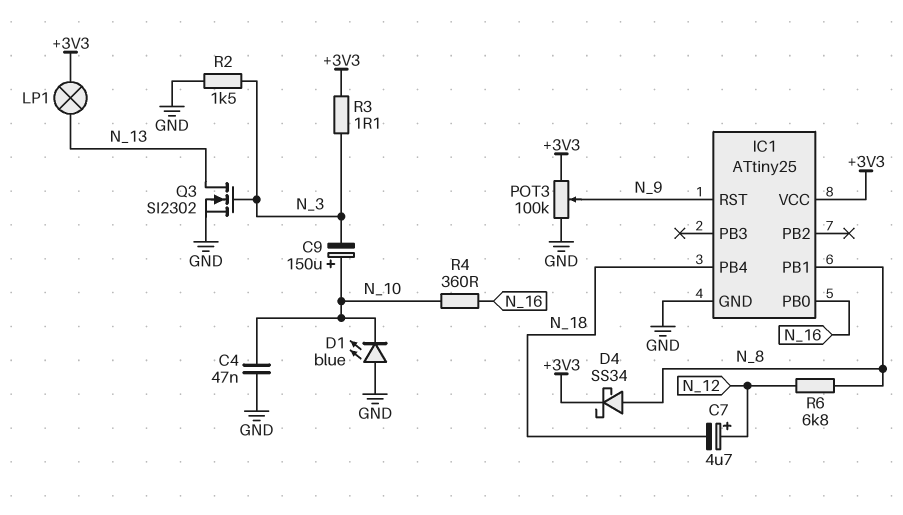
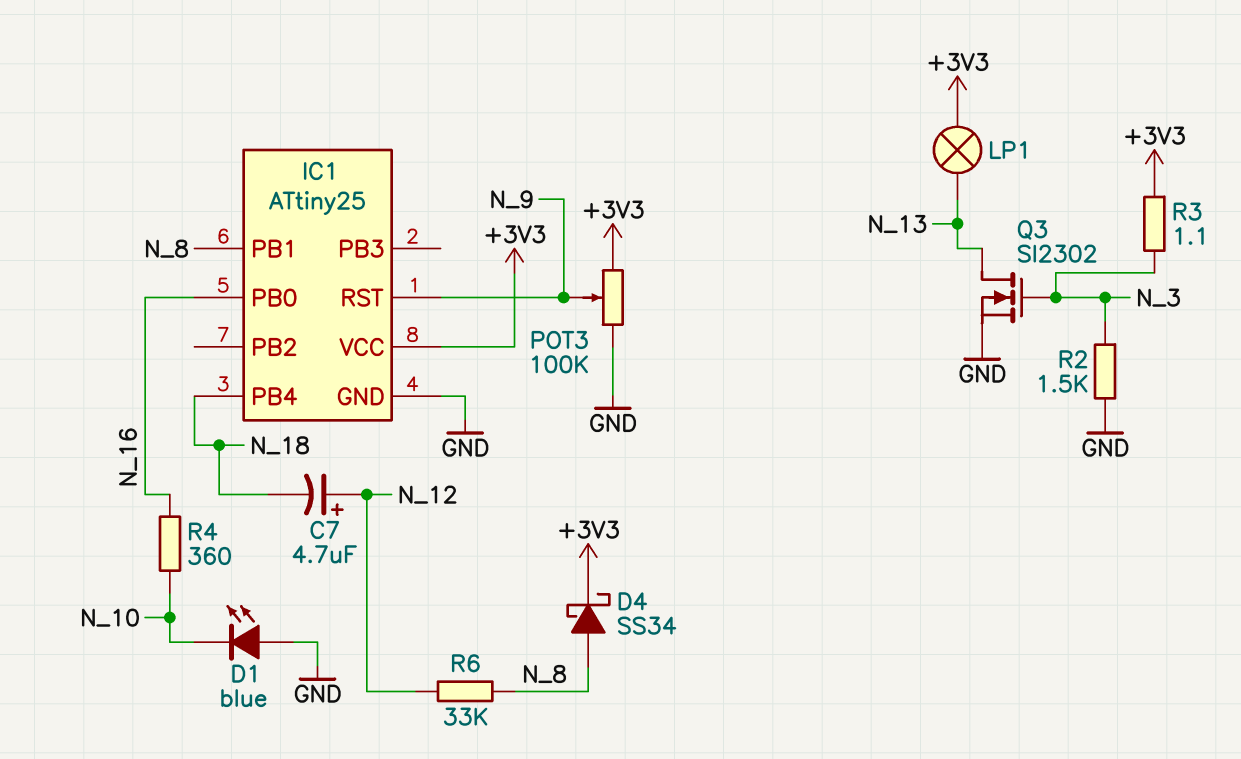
C4: 47nF (GND, N_10) -> none
C9: 150uF (plus N_10, minus N_3) -> none
R6: 6.8k (N_8, N_12) -> 33k (N_8, N_12)

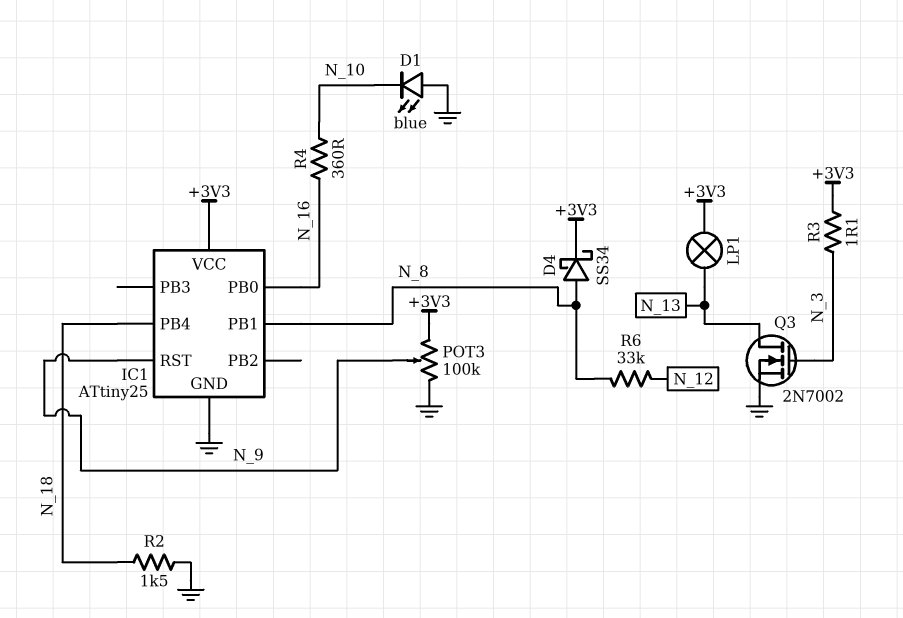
C7: 4.7uF (plus N_12, minus N_18) -> none
Q3: NMOS SI2302 (G N_3, D N_13, S GND) -> NMOS 2N7002 (G N_3, D N_13, S GND)
R2: 1.5k (GND, N_3) -> 1.5k (GND, N_18)

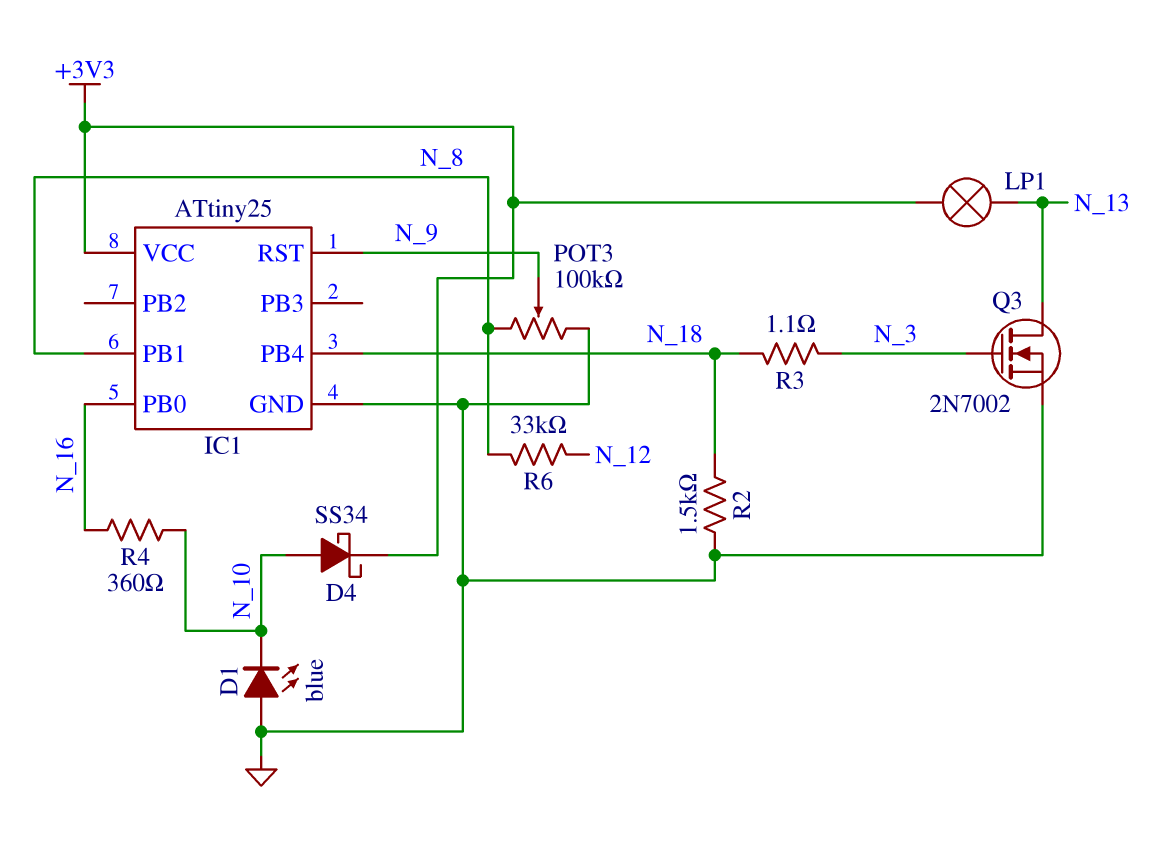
D4: schottky SS34 (A N_8, K +3V3) -> schottky SS34 (A N_10, K +3V3)
POT3: 100k (+3V3, GND, wiper N_9) -> 100k (GND, N_8, wiper N_9)
R3: 1.1 (+3V3, N_3) -> 1.1 (N_3, N_18)

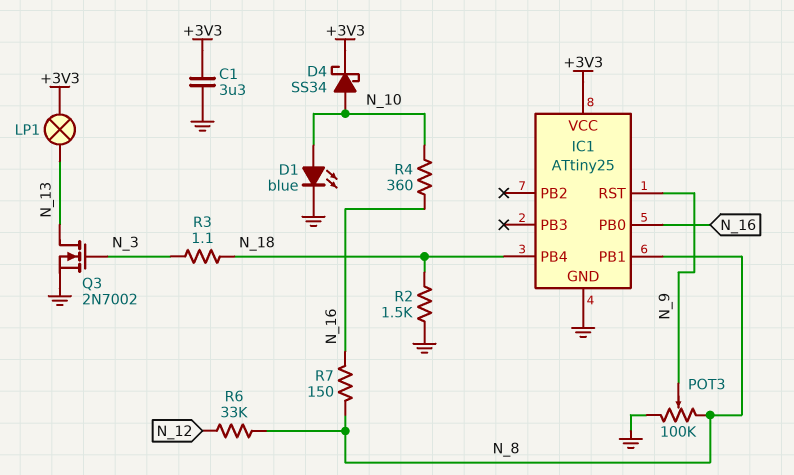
C1: none -> 3.3uF (+3V3, GND)
D1: LED blue (A GND, K N_10) -> LED blue (A N_10, K GND)
R7: none -> 150 (N_8, N_16)

